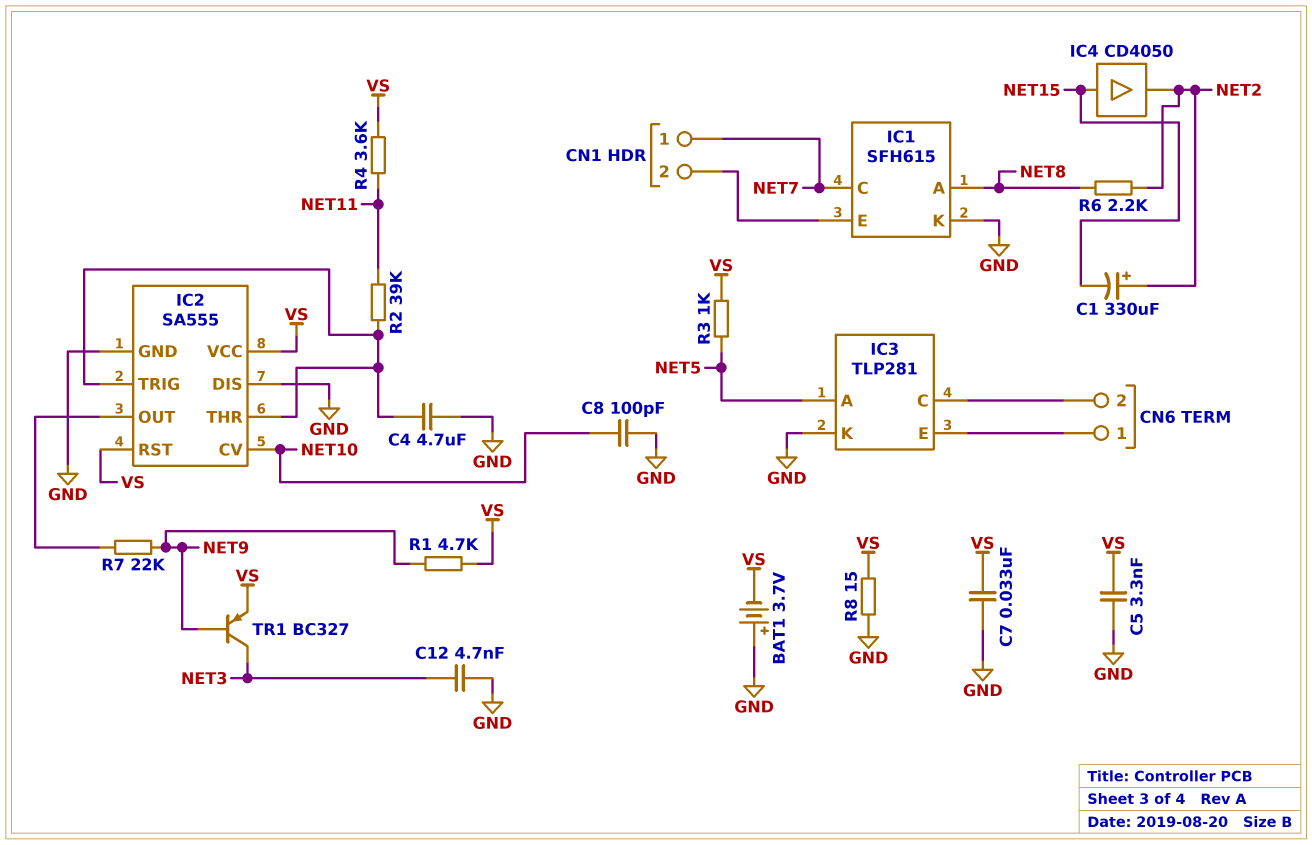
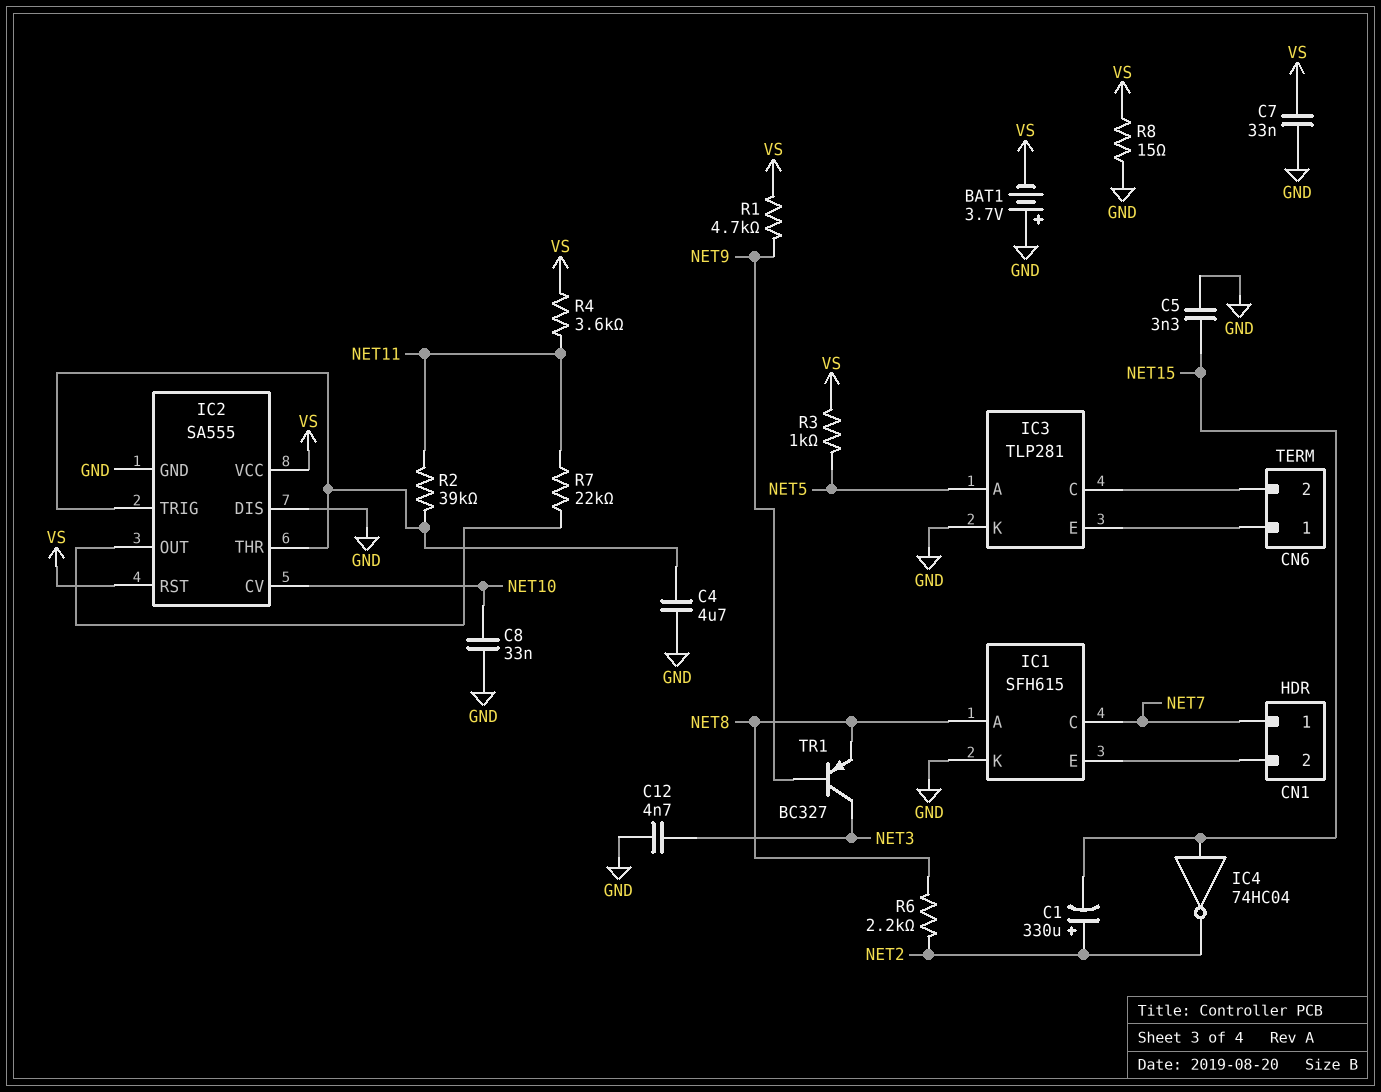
C5: 3.3nF (GND, VS) -> 3.3nF (GND, NET15)
C8: 100pF (GND, NET10) -> 33nF (GND, NET10)
IC4: buffer CD4050 (in NET15, out NET2) -> NOT 74HC04 (in NET15, out NET2)
R7: 22k (IC2/OUT, NET9) -> 22k (IC2/OUT, NET11)
TR1: PNP BC327 (B NET9, C NET3, E VS) -> PNP BC327 (B NET9, C NET3, E NET8)

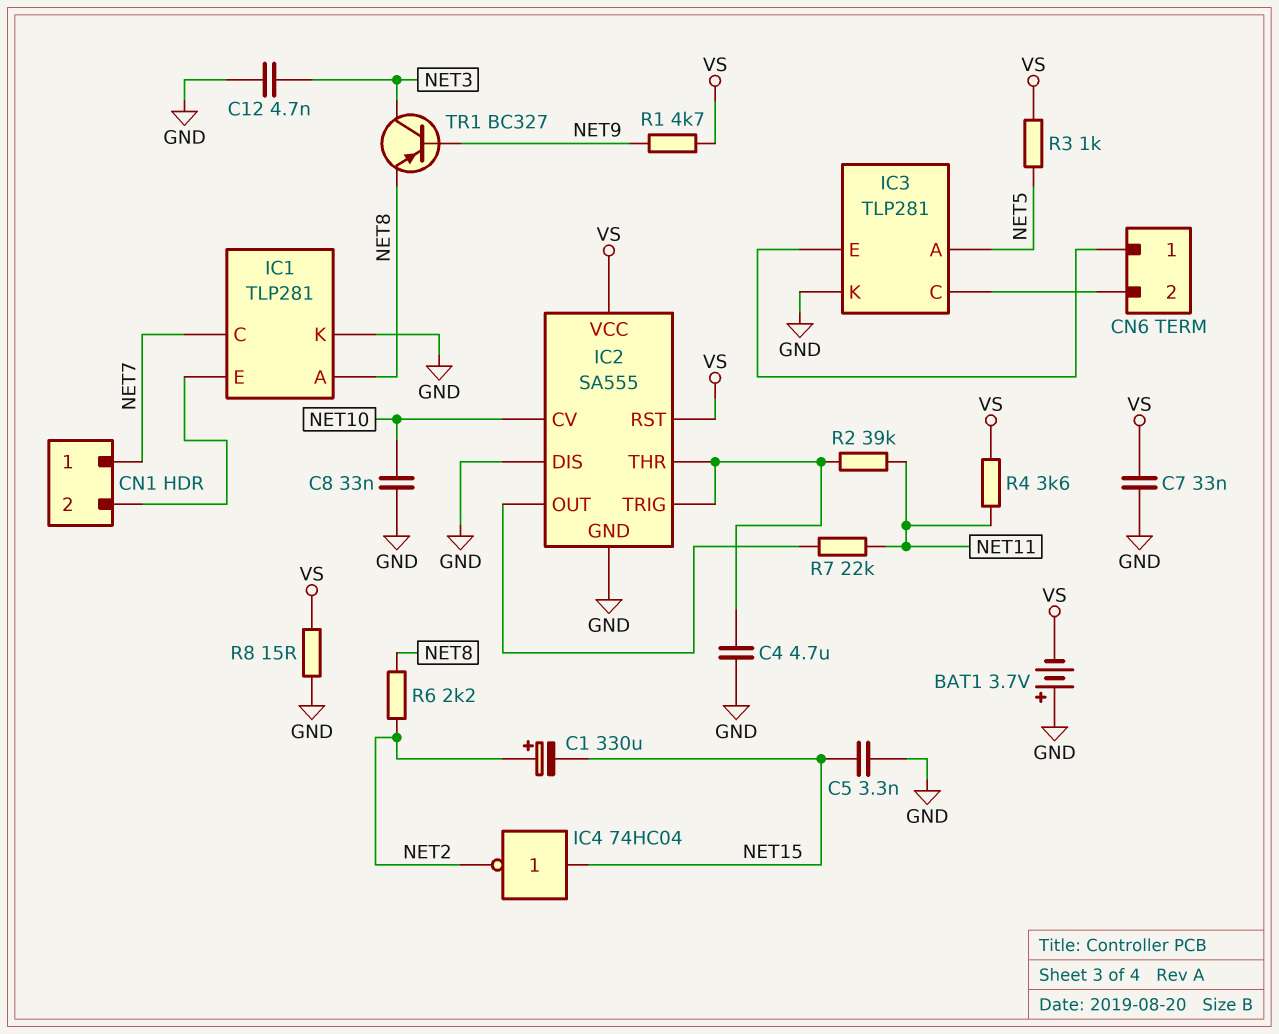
IC1: SFH615 -> TLP281

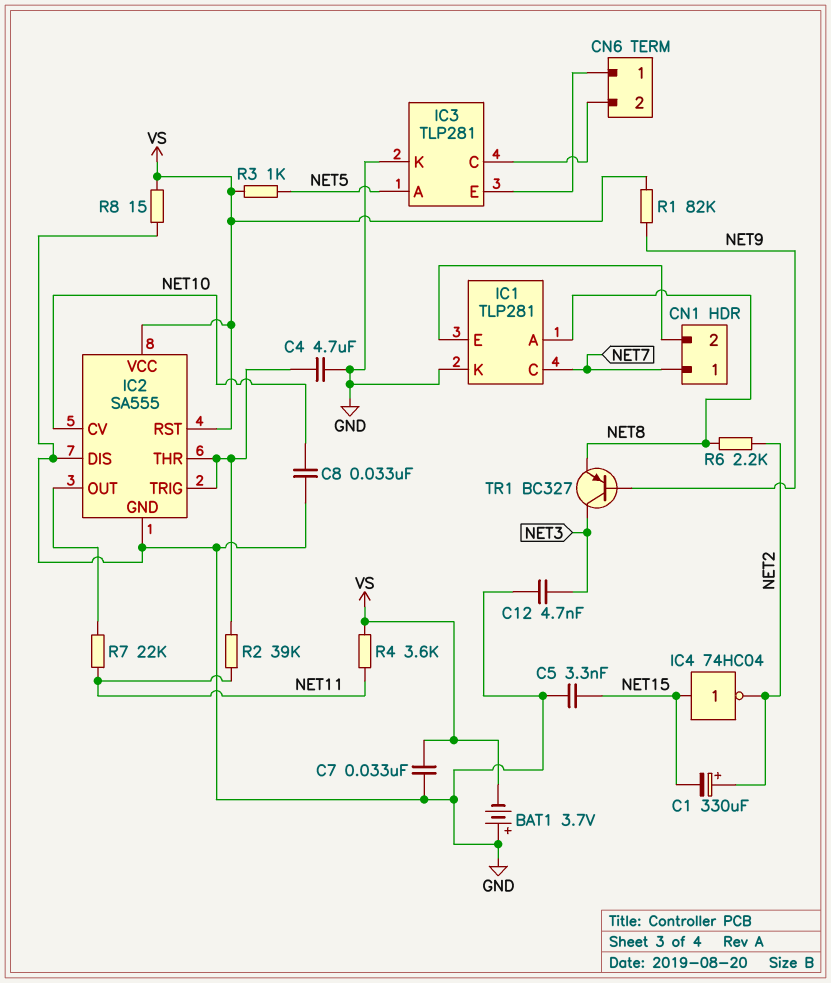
R1: 4.7k (NET9, VS) -> 82k (NET9, VS)

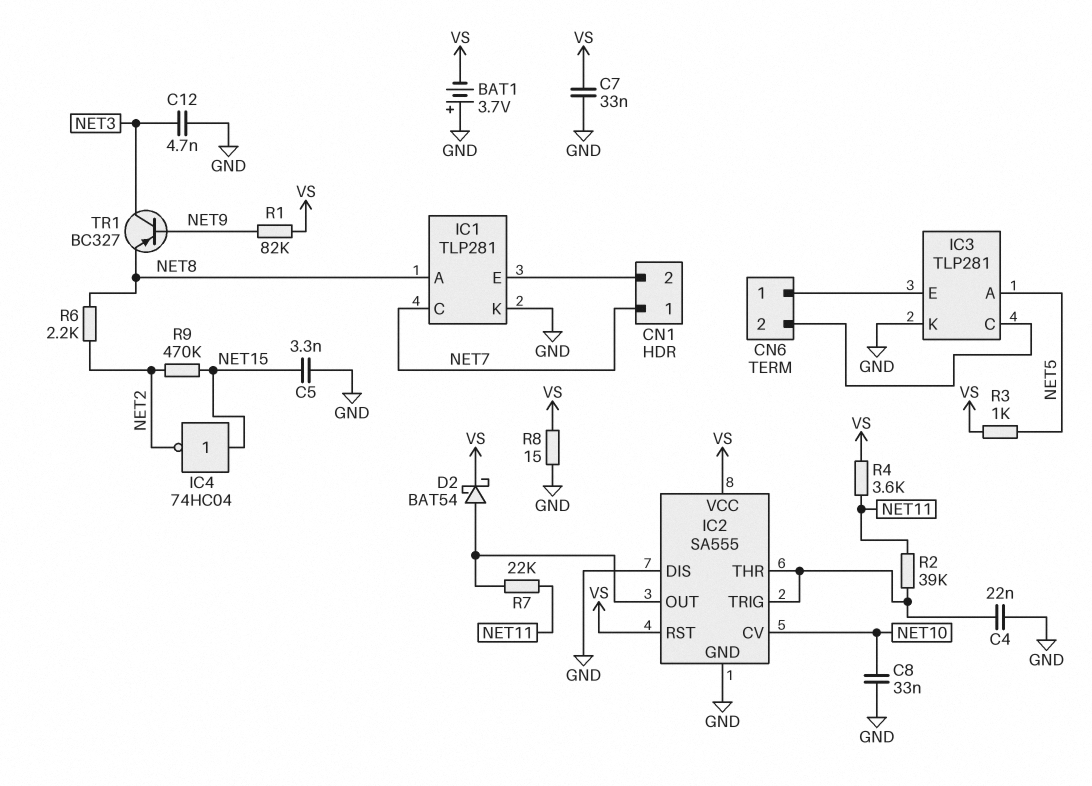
C1: 330uF (plus NET2, minus NET15) -> none
C4: 4.7uF (GND, IC2/THR) -> 22nF (GND, IC2/THR)
D2: none -> schottky BAT54 (A IC2/OUT, K VS)
R9: none -> 470k (NET2, NET15)

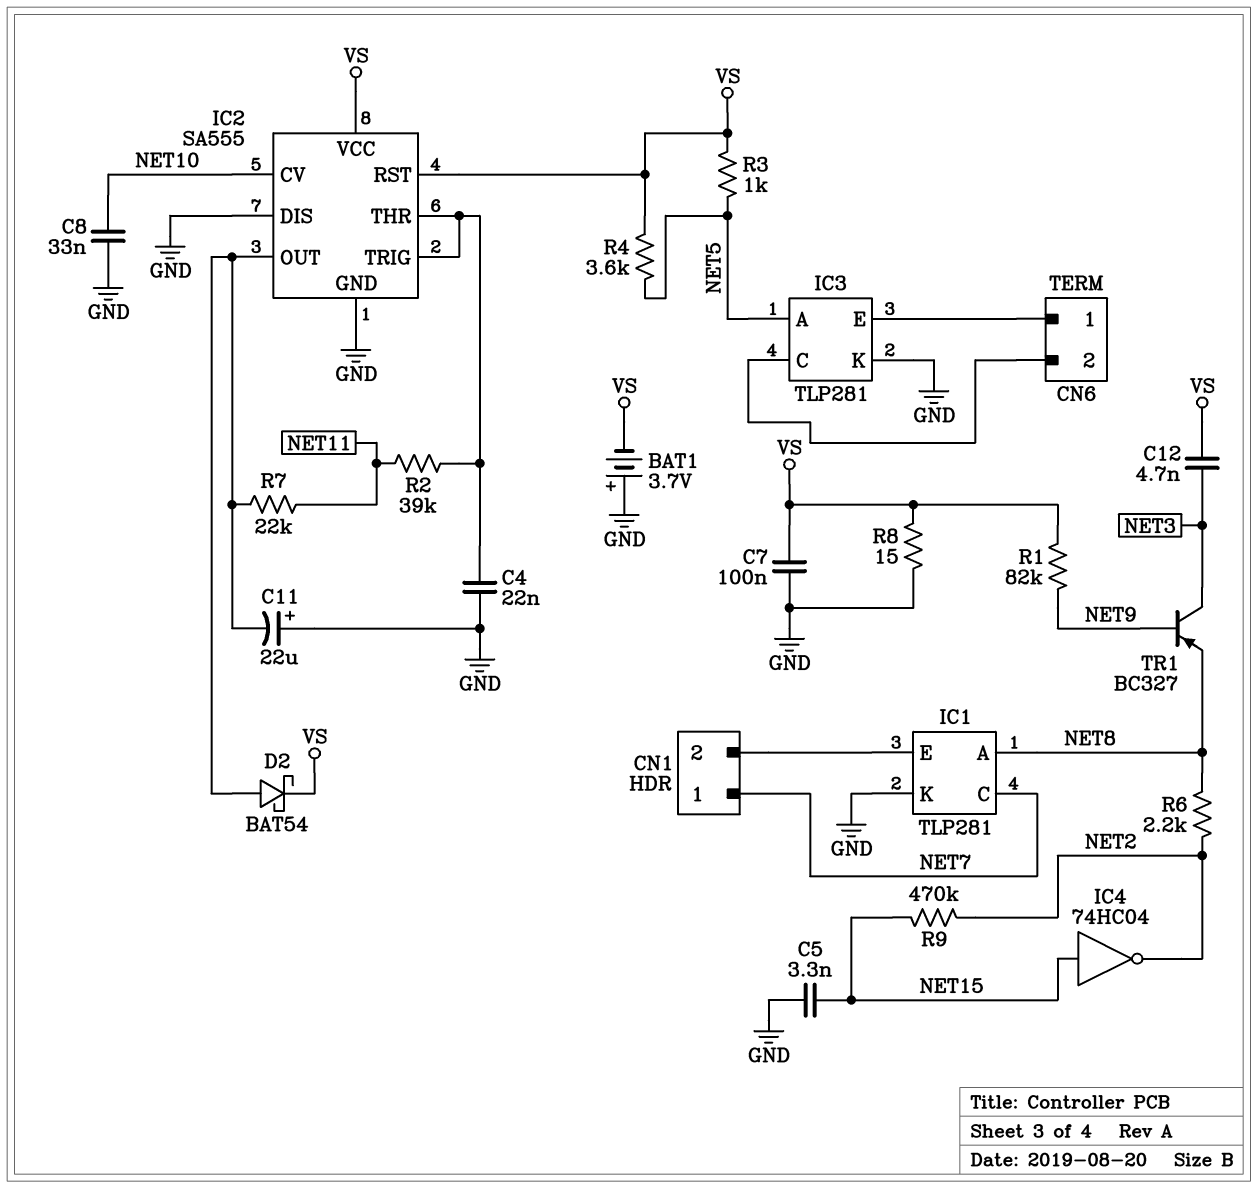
C7: 33nF (GND, VS) -> 100nF (GND, VS)
C11: none -> 22uF (plus GND, minus IC2/OUT)
C12: 4.7nF (GND, NET3) -> 4.7nF (NET3, VS)
R4: 3.6k (NET11, VS) -> 3.6k (NET5, VS)

